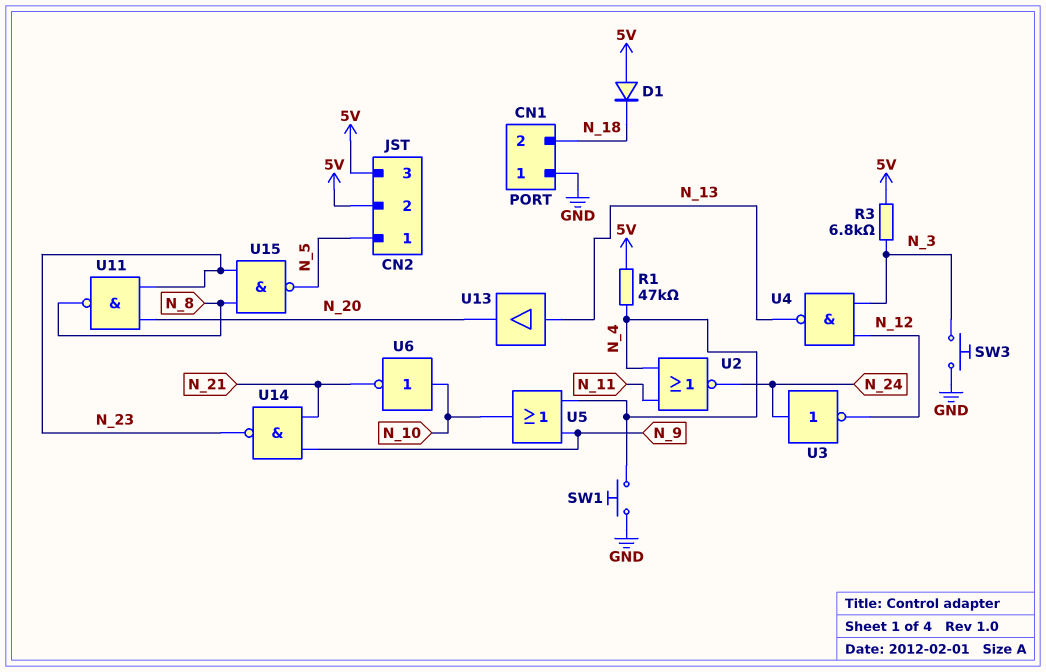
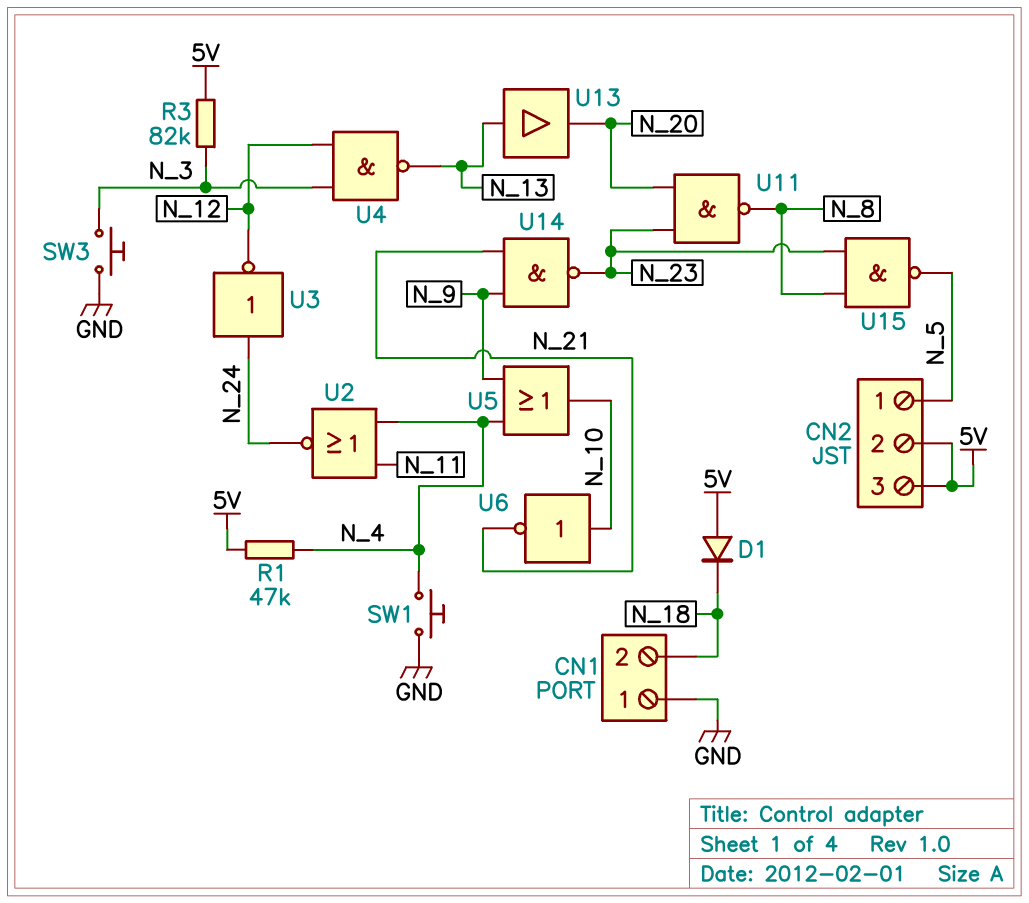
R3: 6.8k (5V, N_3) -> 82k (5V, N_3)

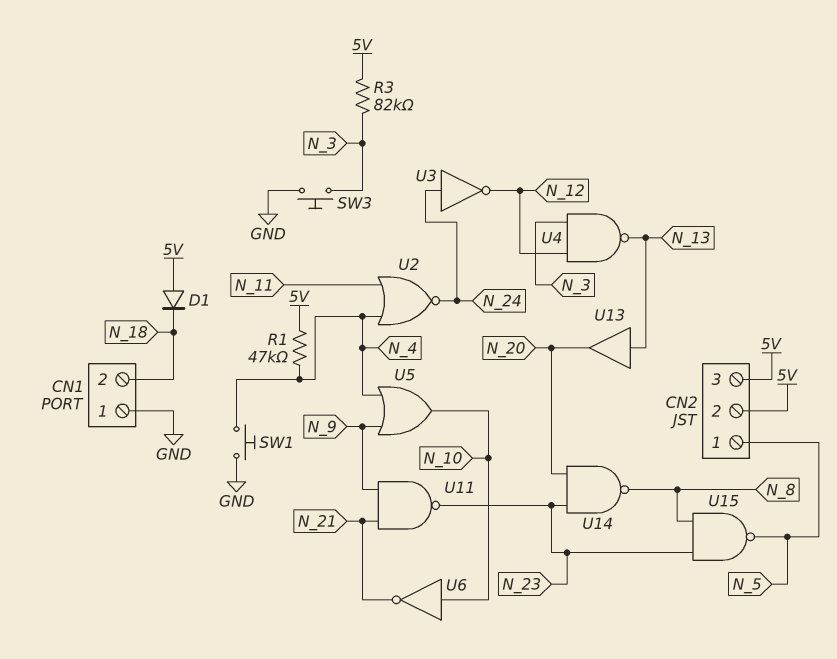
U11: NAND (in N_20, in N_23, out N_8) -> NAND (in N_9, in N_21, out N_23)
U14: NAND (in N_9, in N_21, out N_23) -> NAND (in N_20, in N_23, out N_8)

